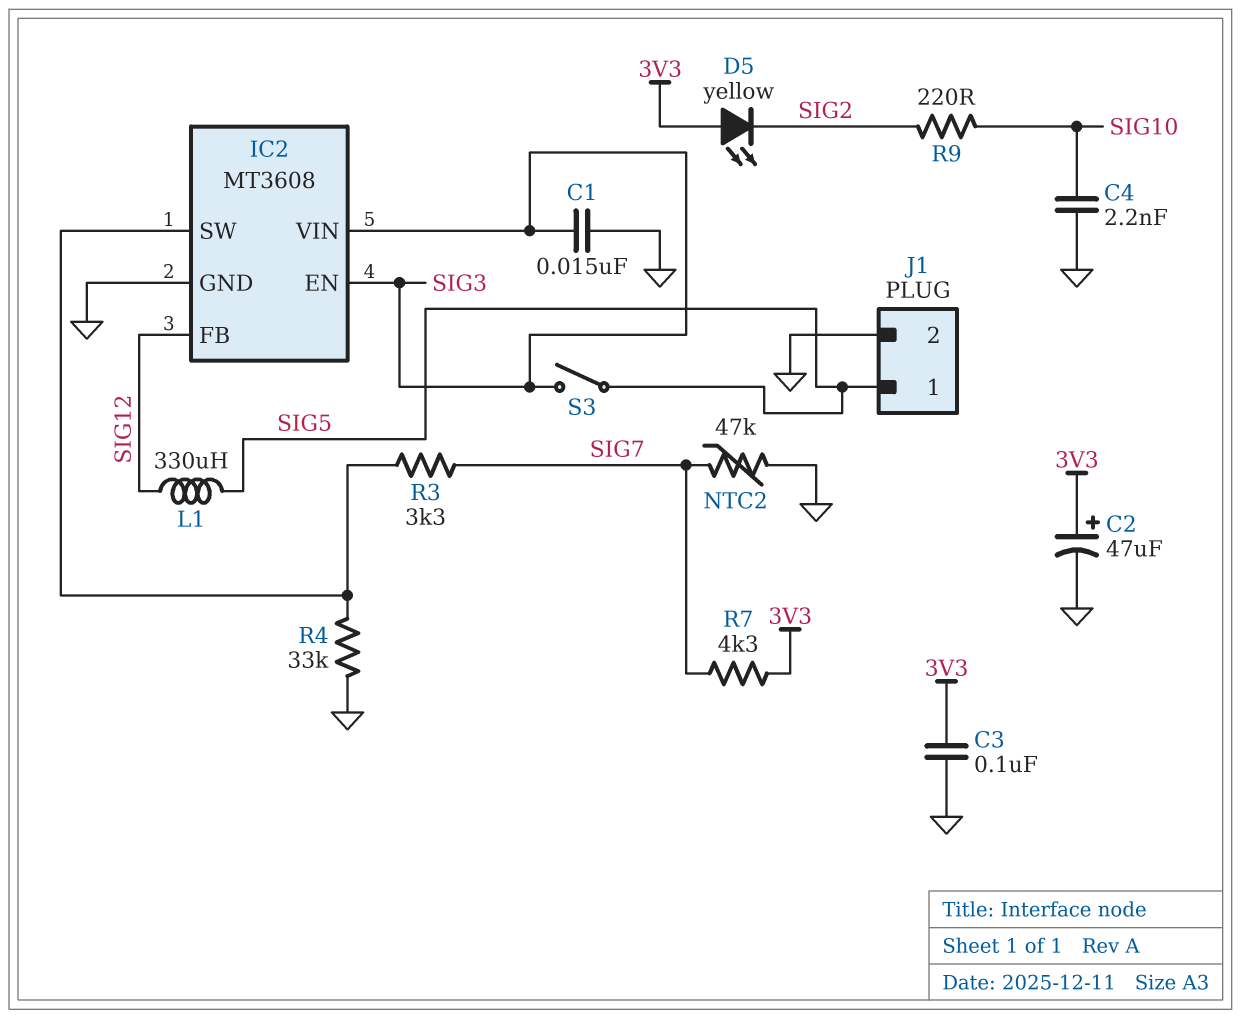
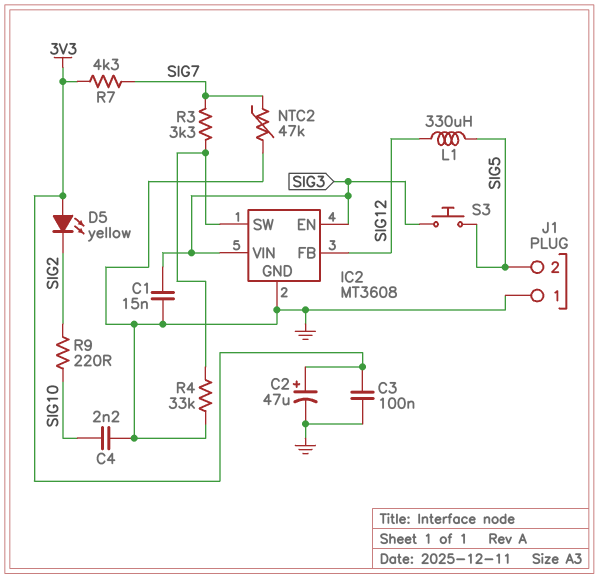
J1 pin 1: SIG5 -> GND
J1 pin 2: GND -> SIG5
S3: switch (SIG3, SIG5) -> button (SIG3, SIG5)

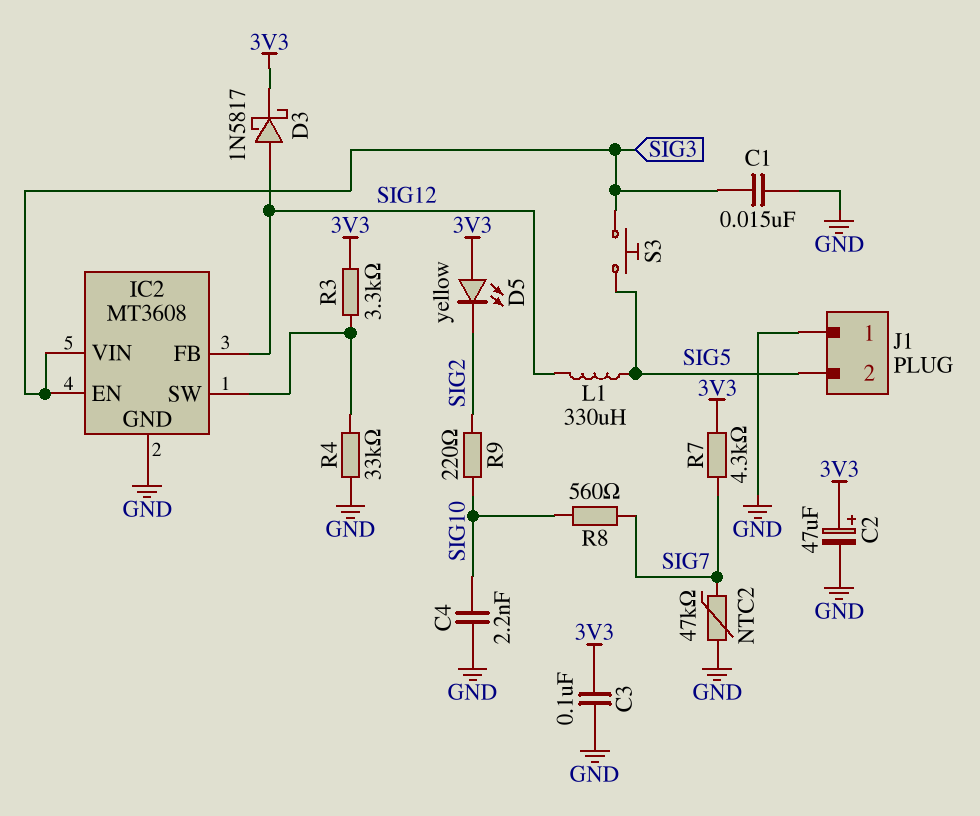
D3: none -> schottky 1N5817 (A SIG12, K 3V3)
R3: 3.3k (IC2/SW, SIG7) -> 3.3k (3V3, IC2/SW)
R8: none -> 560 (SIG7, SIG10)

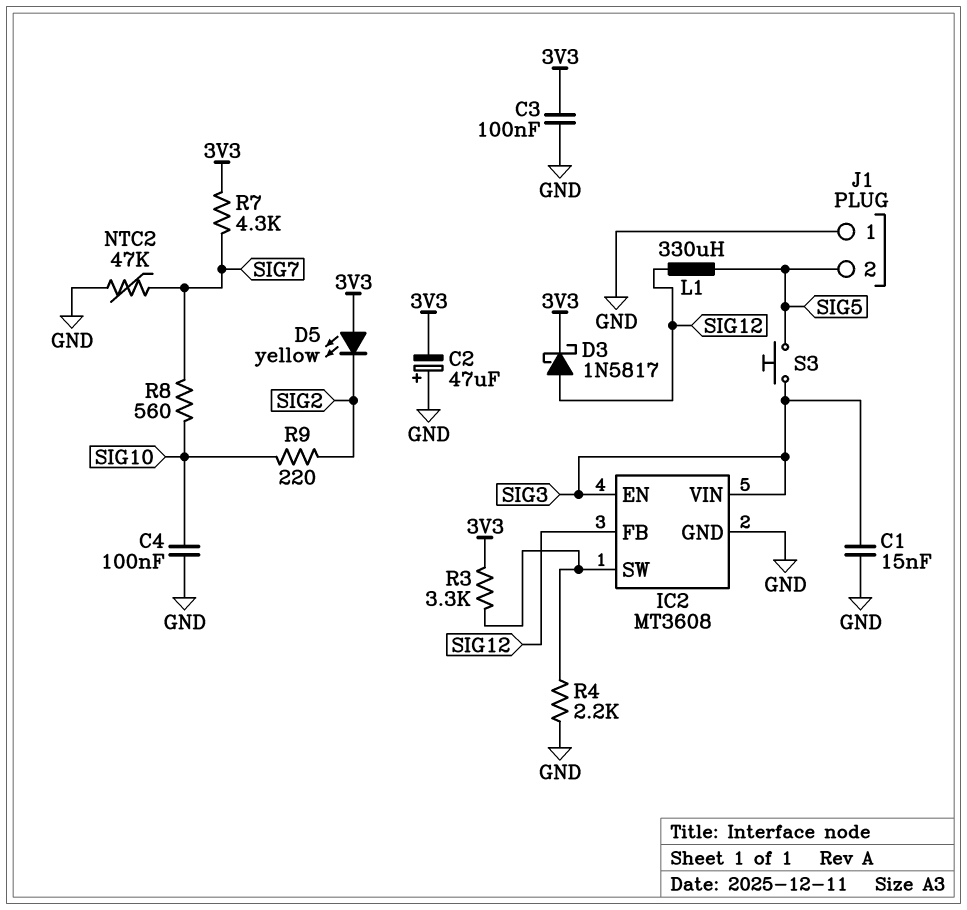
C2: 47uF (plus 3V3, minus GND) -> 47uF (plus GND, minus 3V3)
C4: 2.2nF (GND, SIG10) -> 100nF (GND, SIG10)
R4: 33k (GND, IC2/SW) -> 2.2k (GND, IC2/SW)

